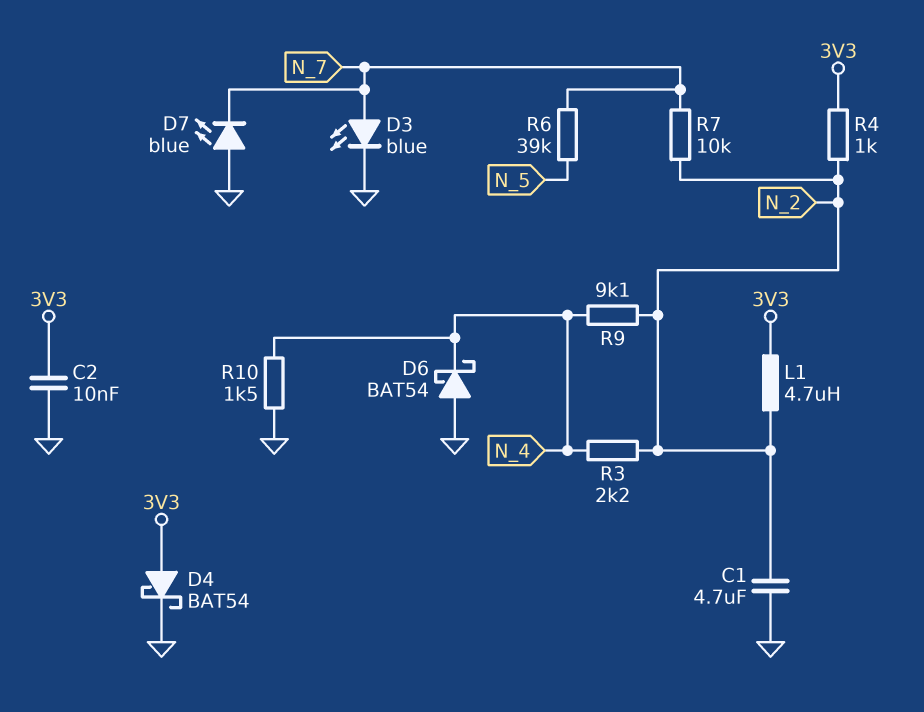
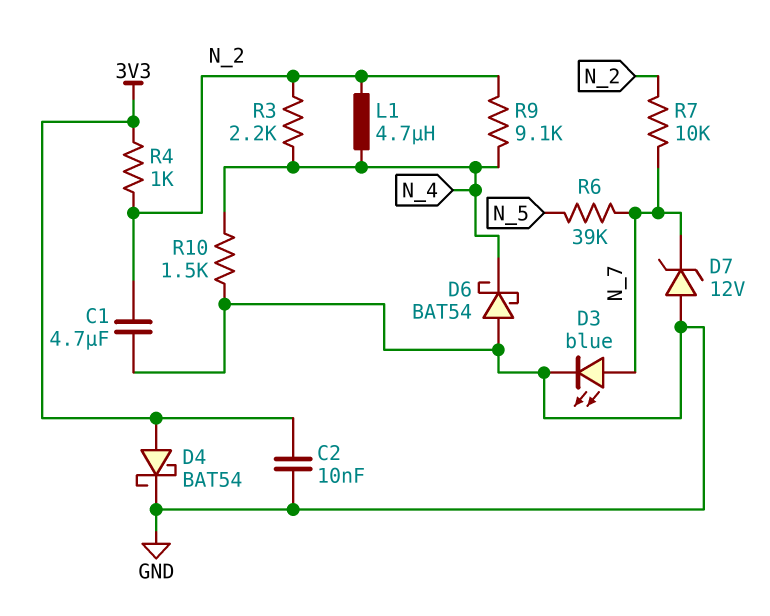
D7: LED blue (A GND, K N_7) -> zener 12V (A GND, K N_7)
L1: 4.7uH (3V3, N_2) -> 4.7uH (N_2, N_4)

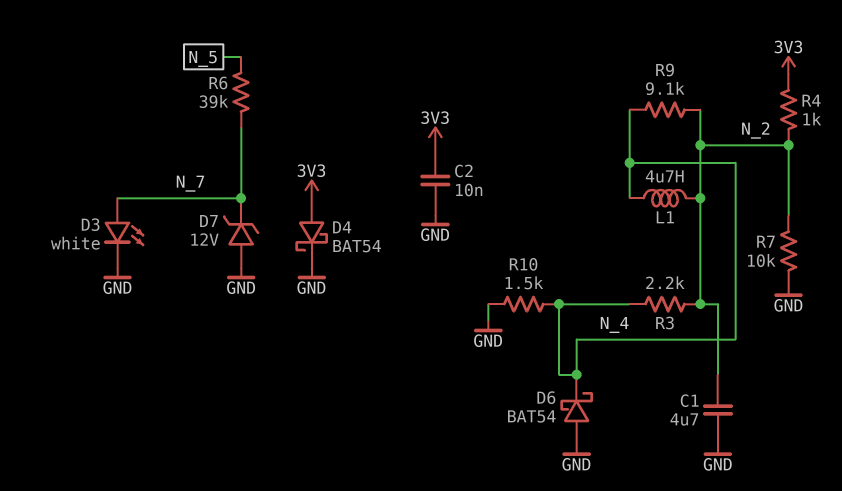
D3: LED blue (A N_7, K GND) -> LED white (A N_7, K GND)
R7: 10k (N_2, N_7) -> 10k (GND, N_2)

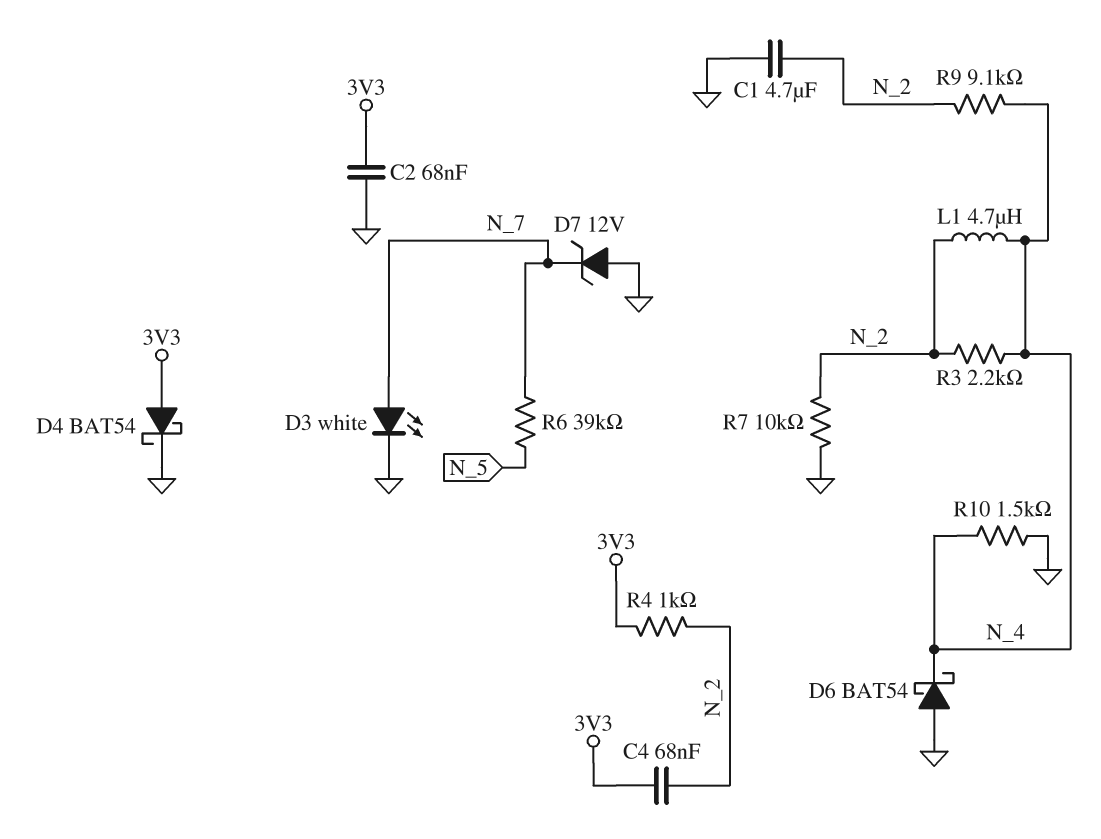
C2: 10nF (3V3, GND) -> 68nF (3V3, GND)
C4: none -> 68nF (3V3, N_2)

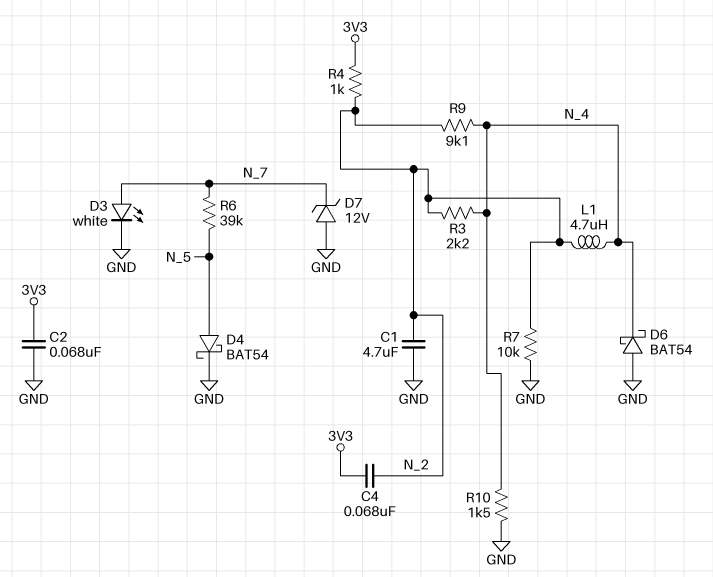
D4: schottky BAT54 (A 3V3, K GND) -> schottky BAT54 (A N_5, K GND)

